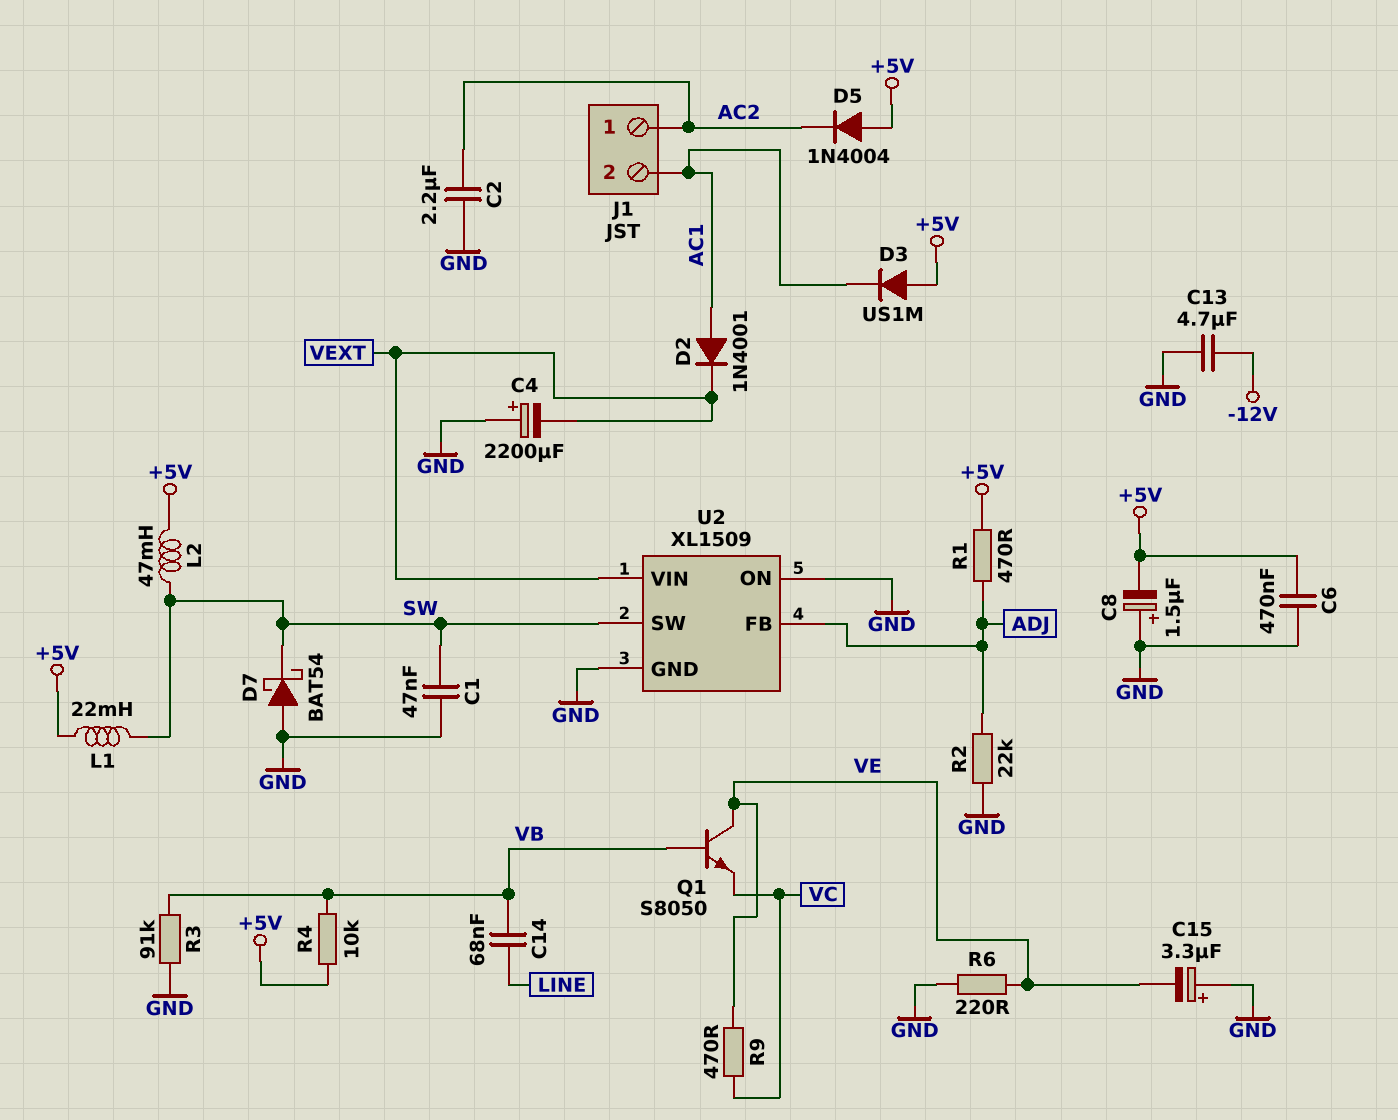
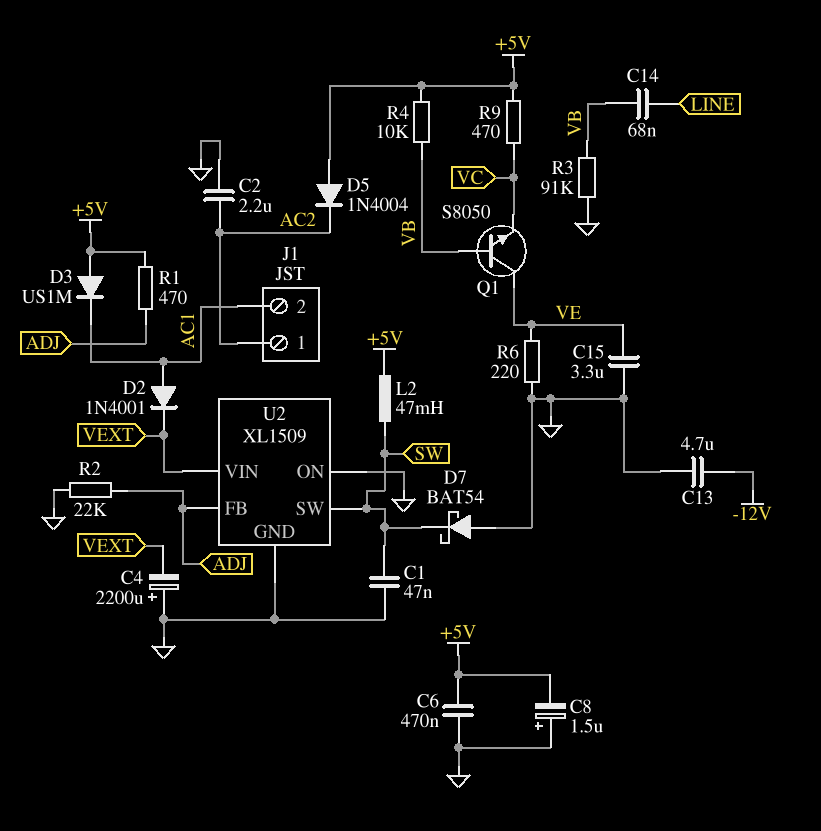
C15: 3.3uF (plus GND, minus VE) -> 3.3uF (GND, VE)
L1: 22mH (+5V, SW) -> none
R9: 470 (VC, VE) -> 470 (+5V, VC)

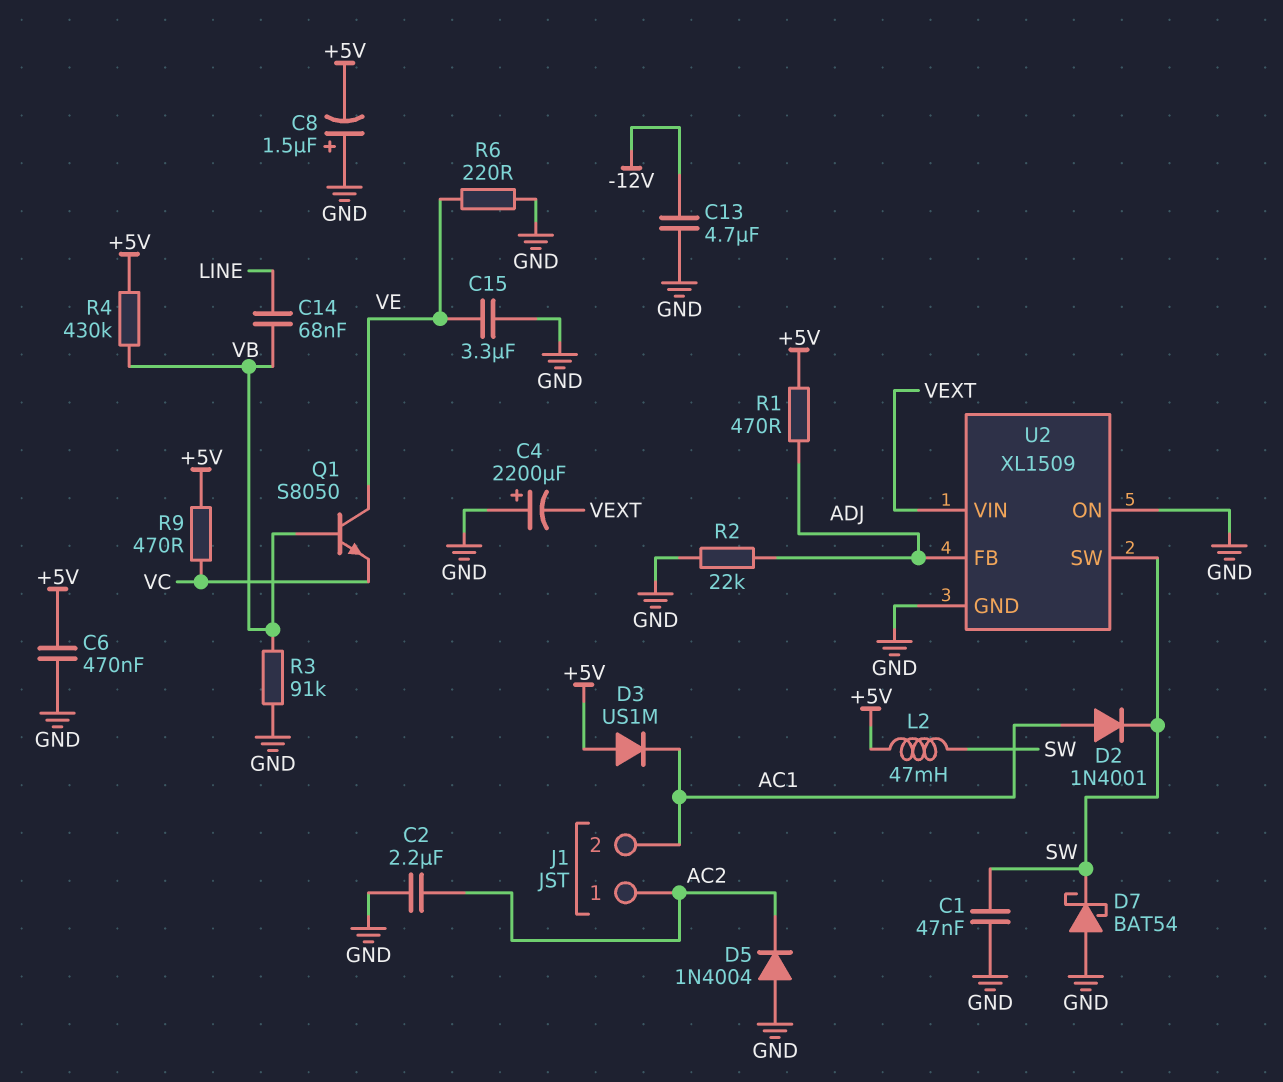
D2: diode 1N4001 (A AC1, K VEXT) -> diode 1N4001 (A AC1, K SW)
D5: diode 1N4004 (A +5V, K AC2) -> diode 1N4004 (A GND, K AC2)
R4: 10k (+5V, VB) -> 430k (+5V, VB)

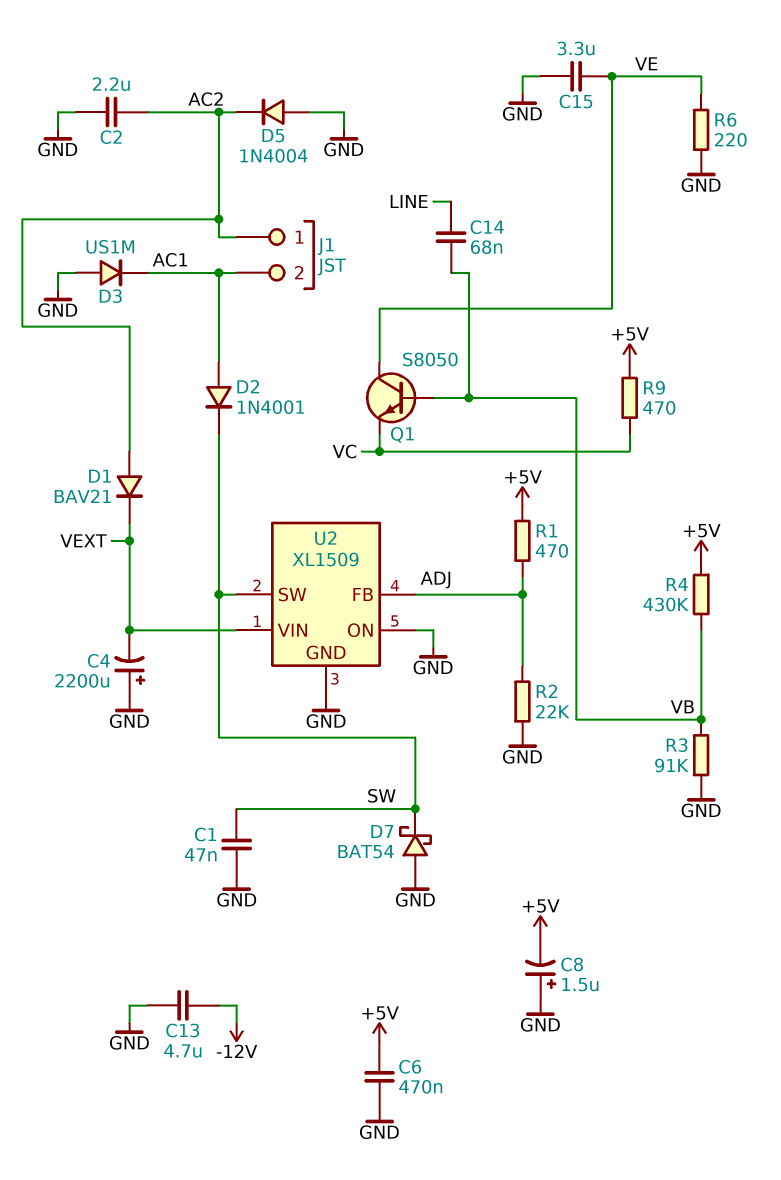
D1: none -> diode BAV21 (A AC2, K VEXT)
D3: diode US1M (A +5V, K AC1) -> diode US1M (A GND, K AC1)
L2: 47mH (+5V, SW) -> none

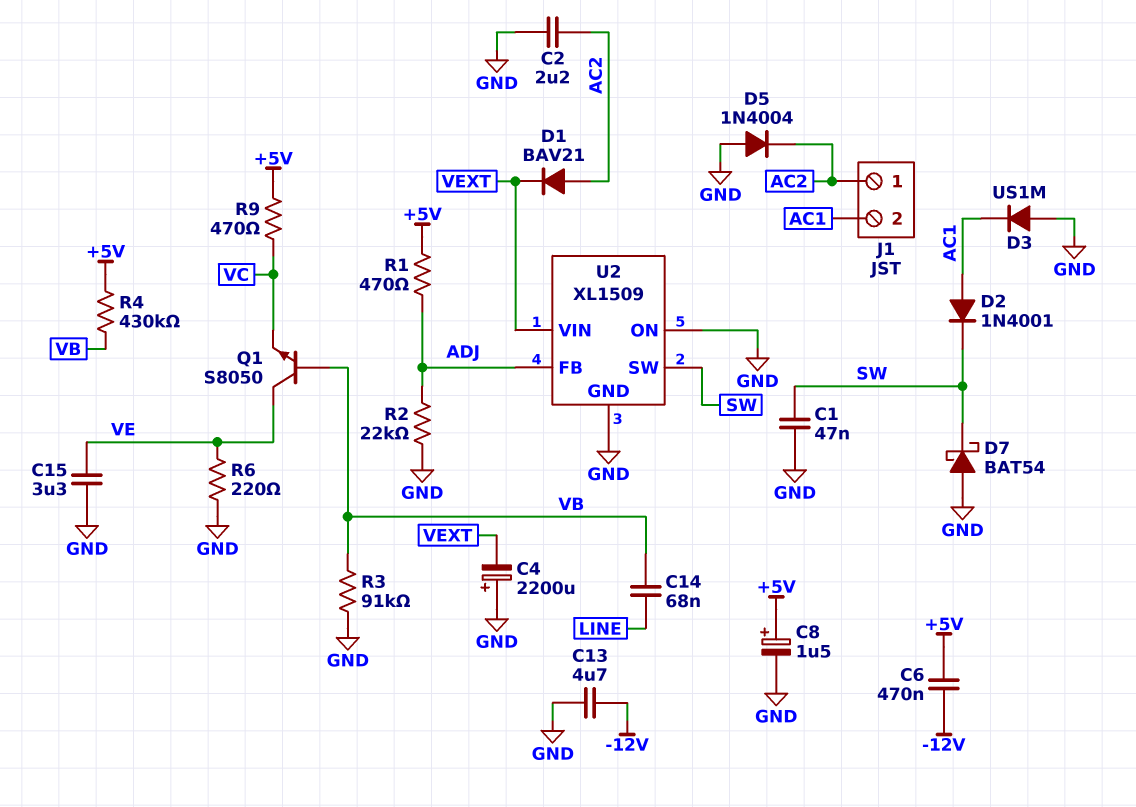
C6: 470nF (+5V, GND) -> 470nF (+5V, -12V)
C8: 1.5uF (plus GND, minus +5V) -> 1.5uF (plus +5V, minus GND)

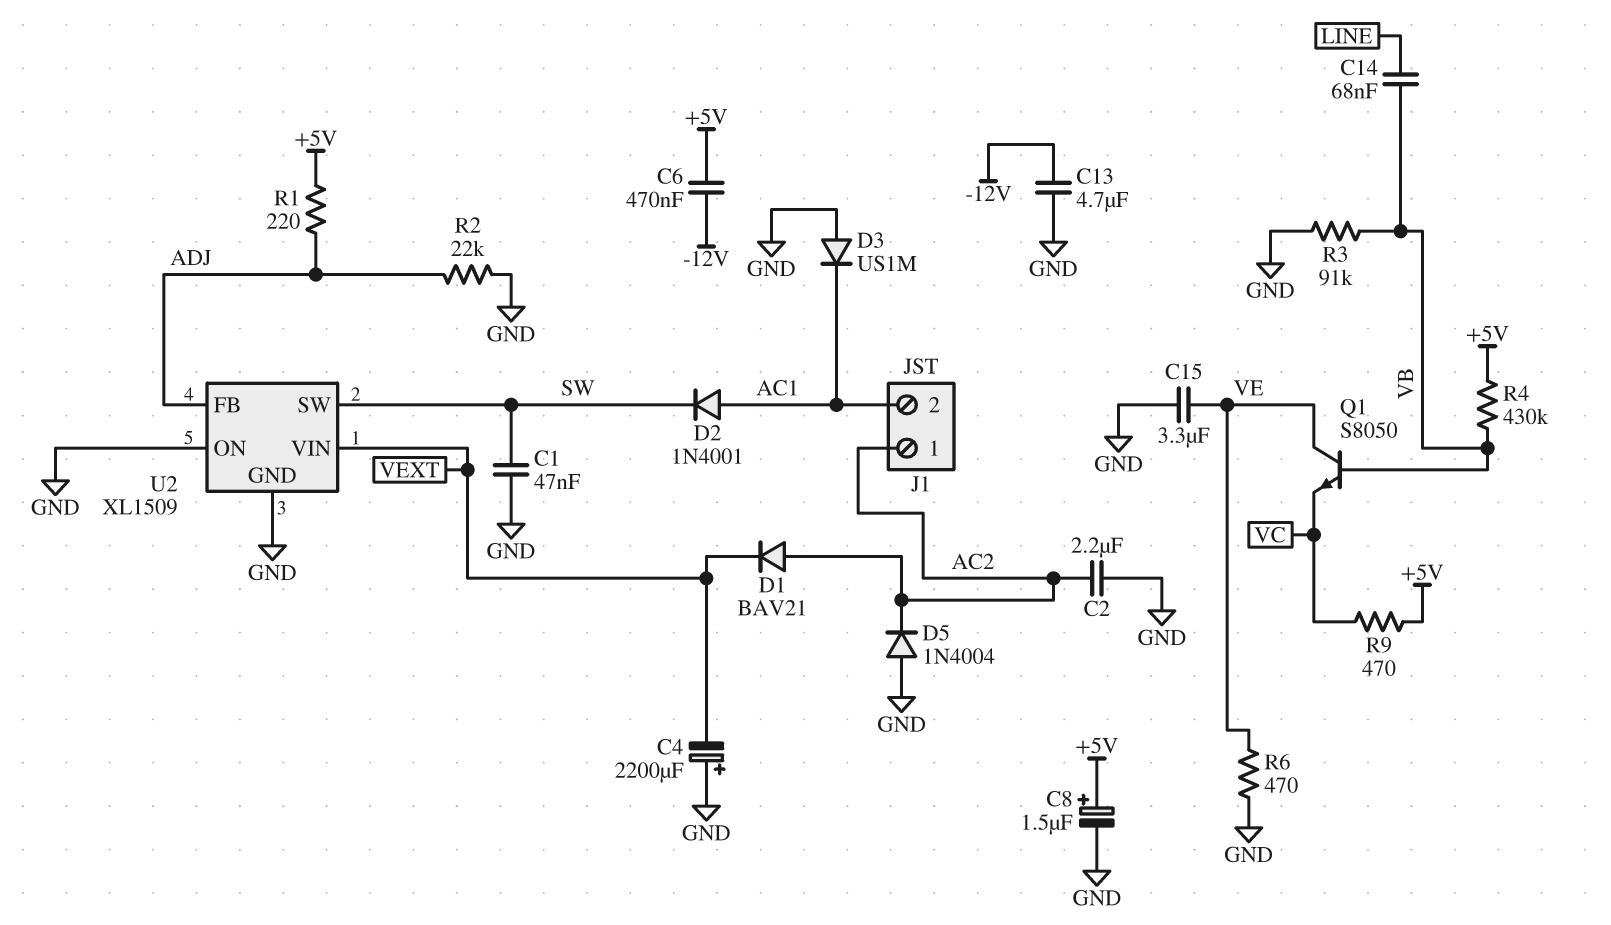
D7: schottky BAT54 (A GND, K SW) -> none
R1: 470 (+5V, ADJ) -> 220 (+5V, ADJ)
R6: 220 (GND, VE) -> 470 (GND, VE)

